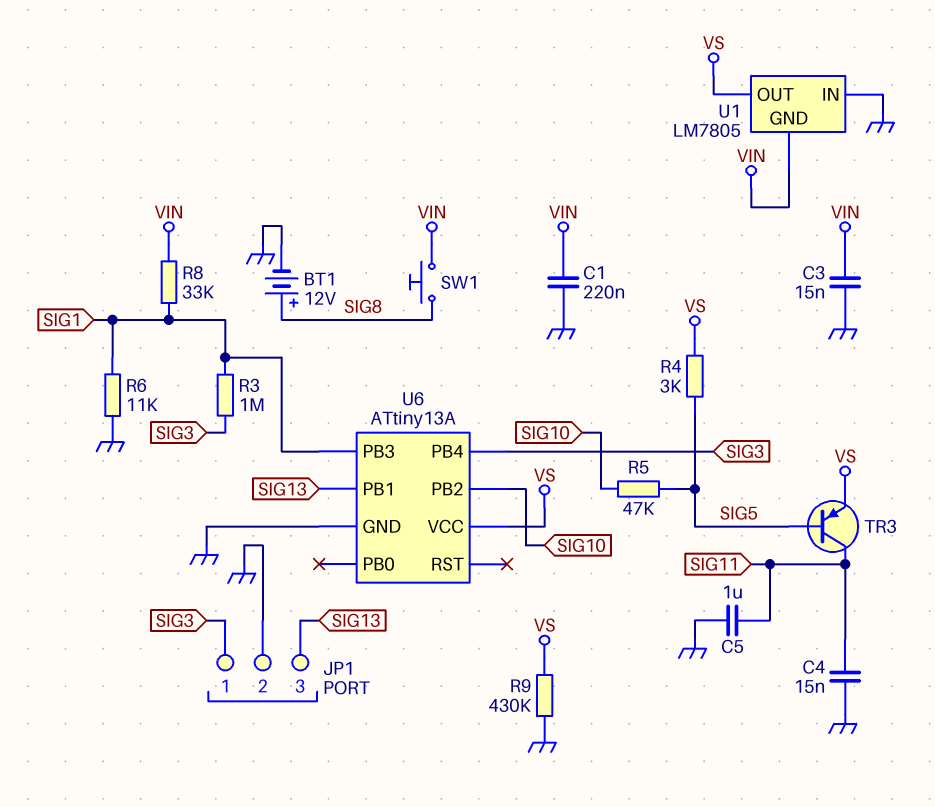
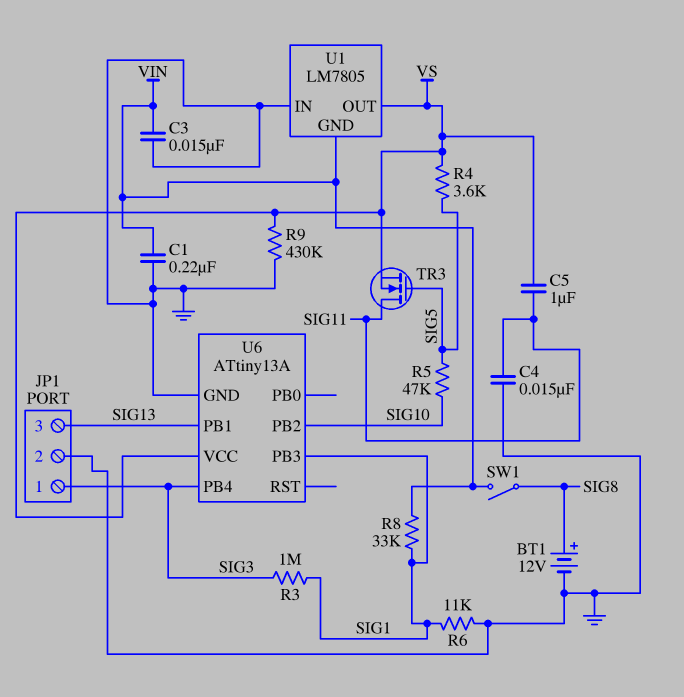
C5: 1uF (GND, SIG11) -> 1uF (SIG11, VS)
R4: 3k (SIG5, VS) -> 3.6k (SIG5, VS)
SW1: button (SIG8, VIN) -> switch (SIG8, VIN)
TR3: PNP (B SIG5, C SIG11, E VS) -> NMOS (G SIG5, D SIG11, S VS)

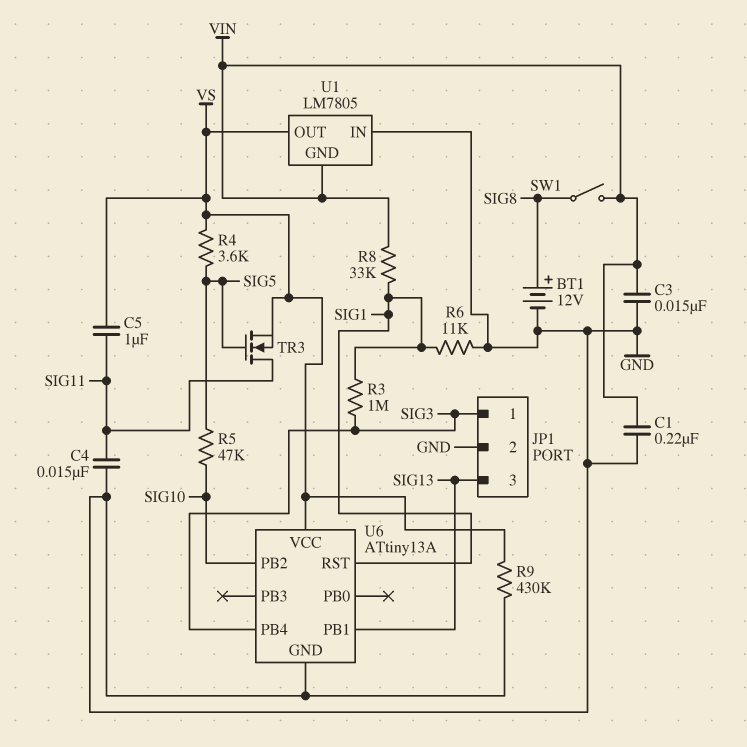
U6 pin PB3: SIG1 -> none
U6 pin RST: none -> SIG1

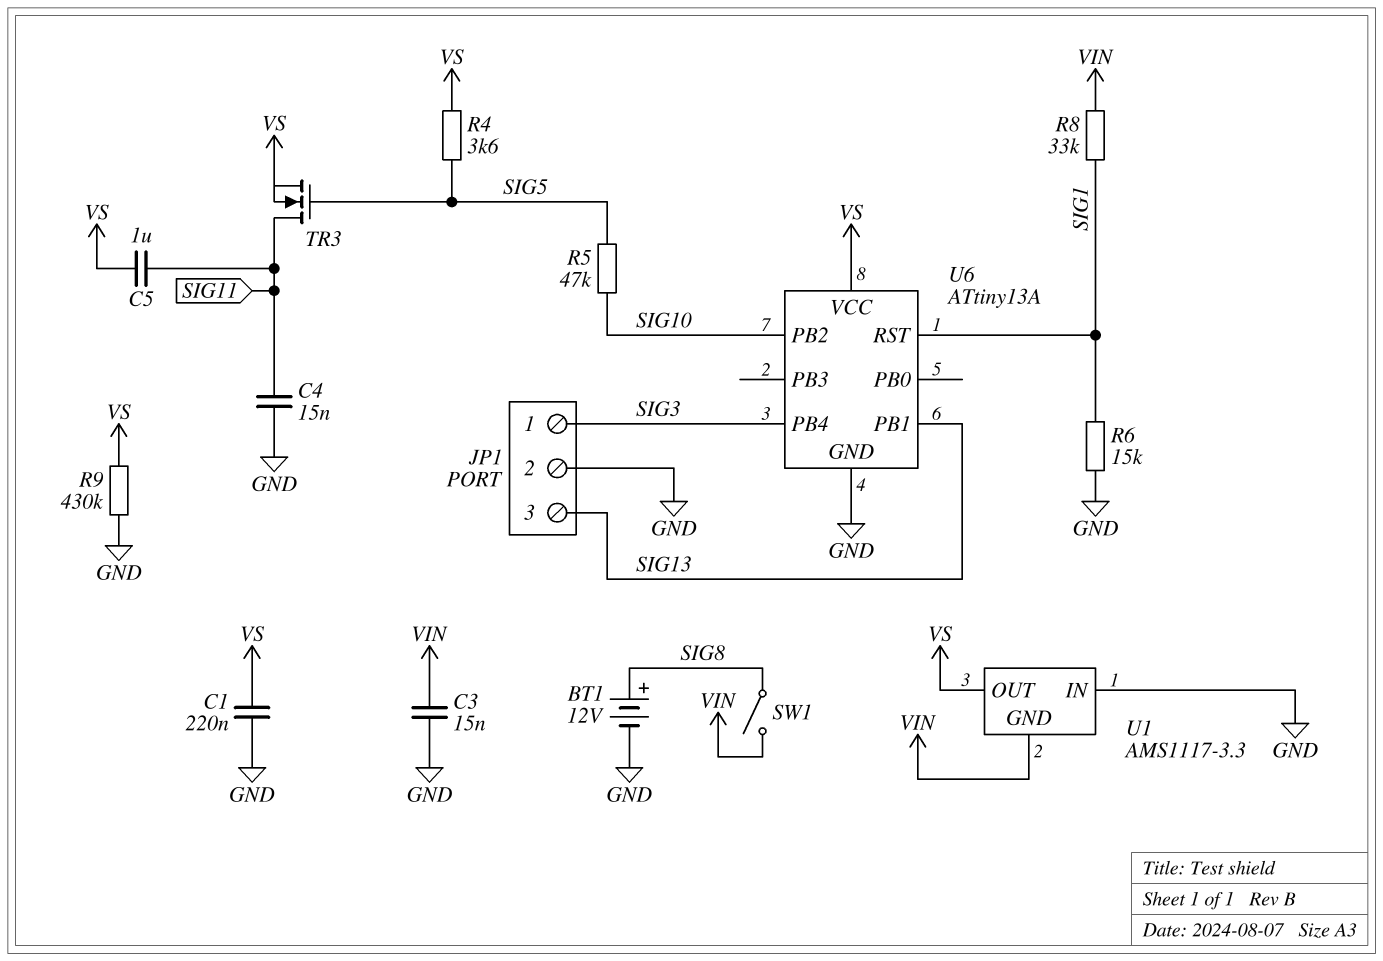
C1: 220nF (GND, VIN) -> 220nF (GND, VS)
R3: 1M (SIG1, SIG3) -> none
R6: 11k (GND, SIG1) -> 15k (GND, SIG1)
U1: LM7805 -> AMS1117-3.3

